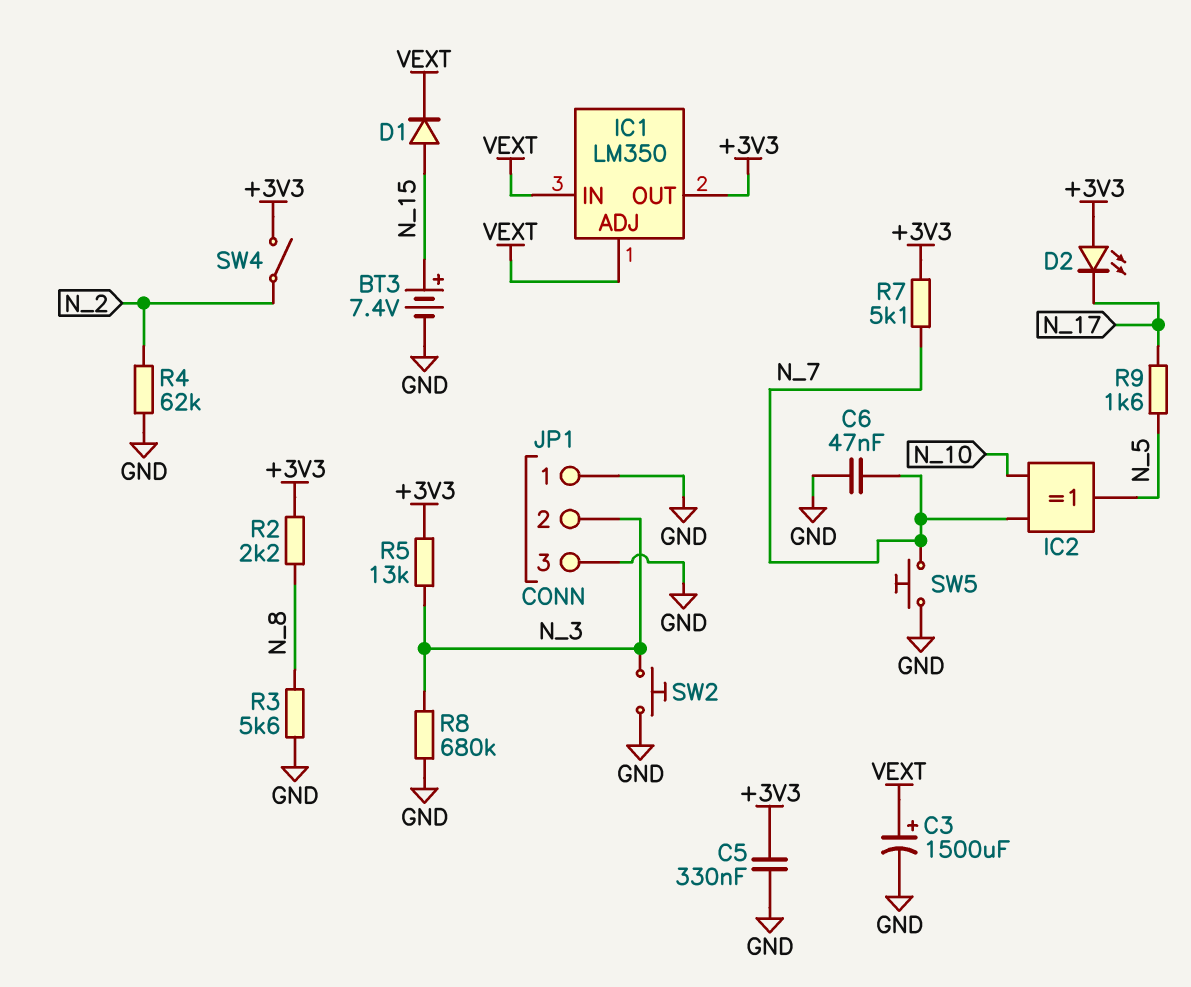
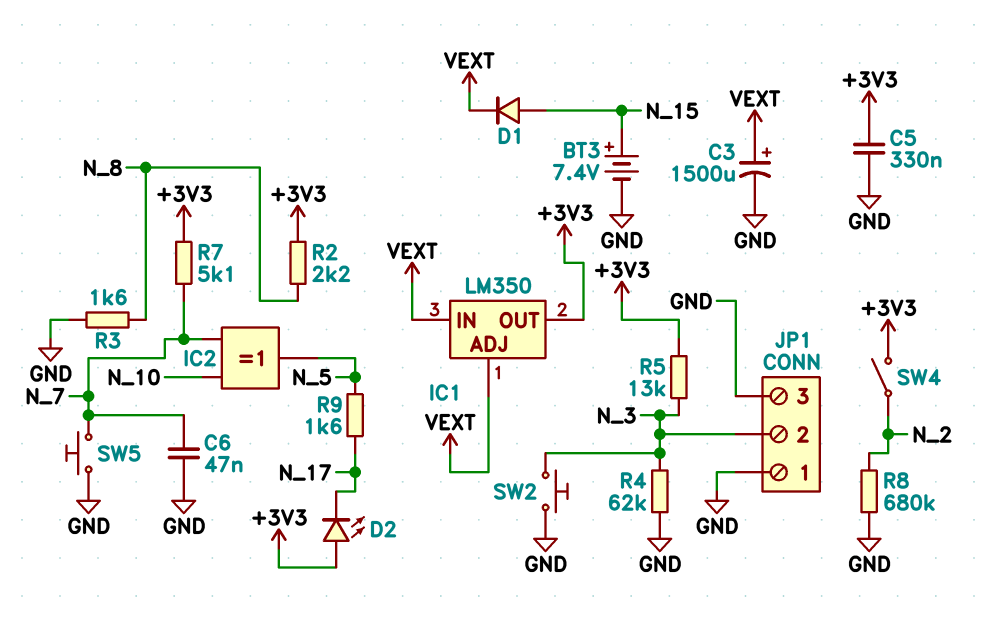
R3: 5.6k (GND, N_8) -> 1.6k (GND, N_8)
R4: 62k (GND, N_2) -> 62k (GND, N_3)
R8: 680k (GND, N_3) -> 680k (GND, N_2)

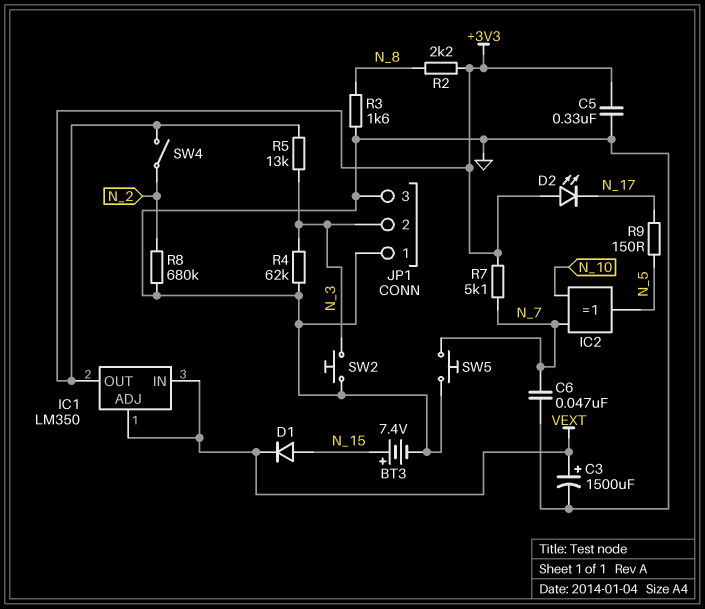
R9: 1.6k (N_5, N_17) -> 150 (N_5, N_17)

